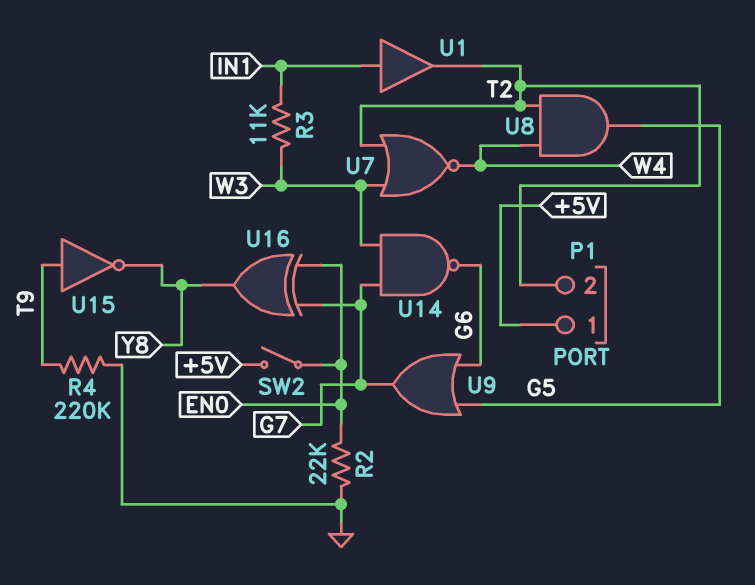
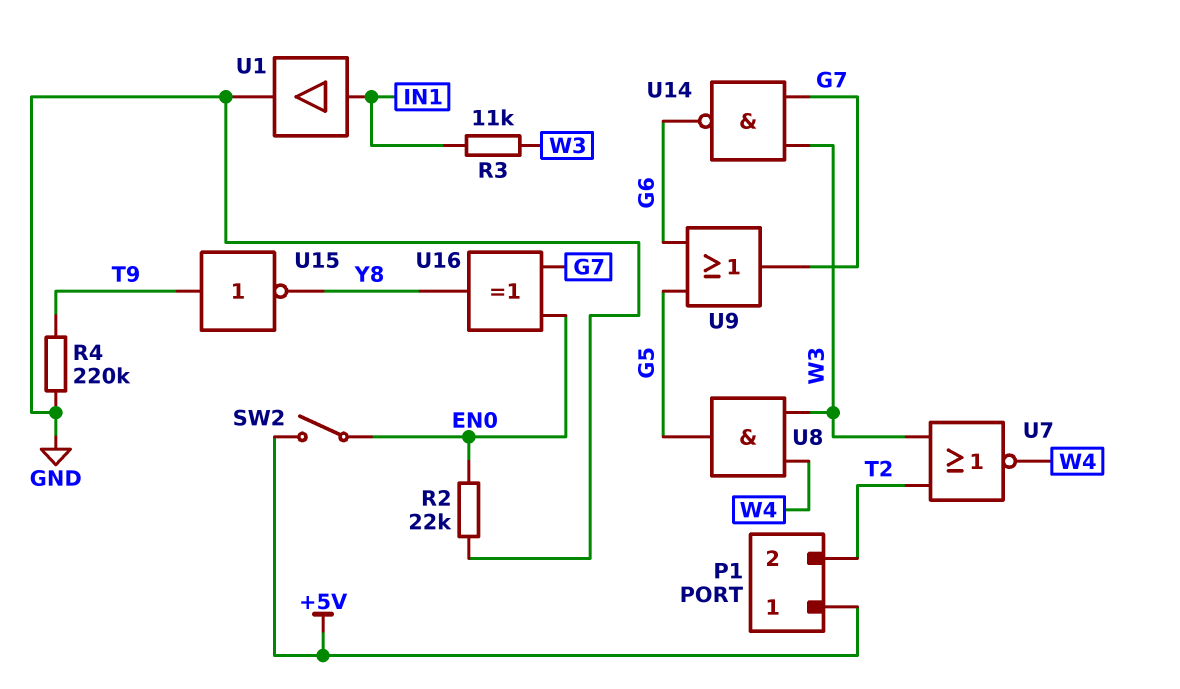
U1: buffer (in IN1, out T2) -> buffer (in IN1, out GND)
U8: AND (in T2, in W4, out G5) -> AND (in W3, in W4, out G5)

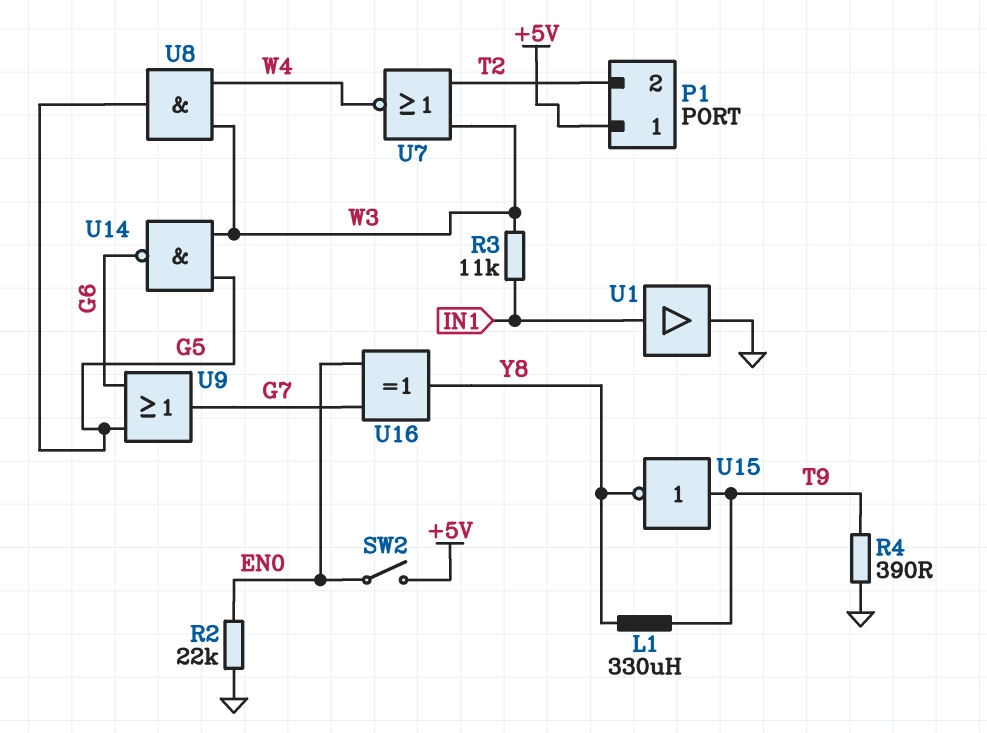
L1: none -> 330uH (T9, Y8)
R4: 220k (GND, T9) -> 390 (GND, T9)
U14: NAND (in G7, in W3, out G6) -> NAND (in G5, in W3, out G6)

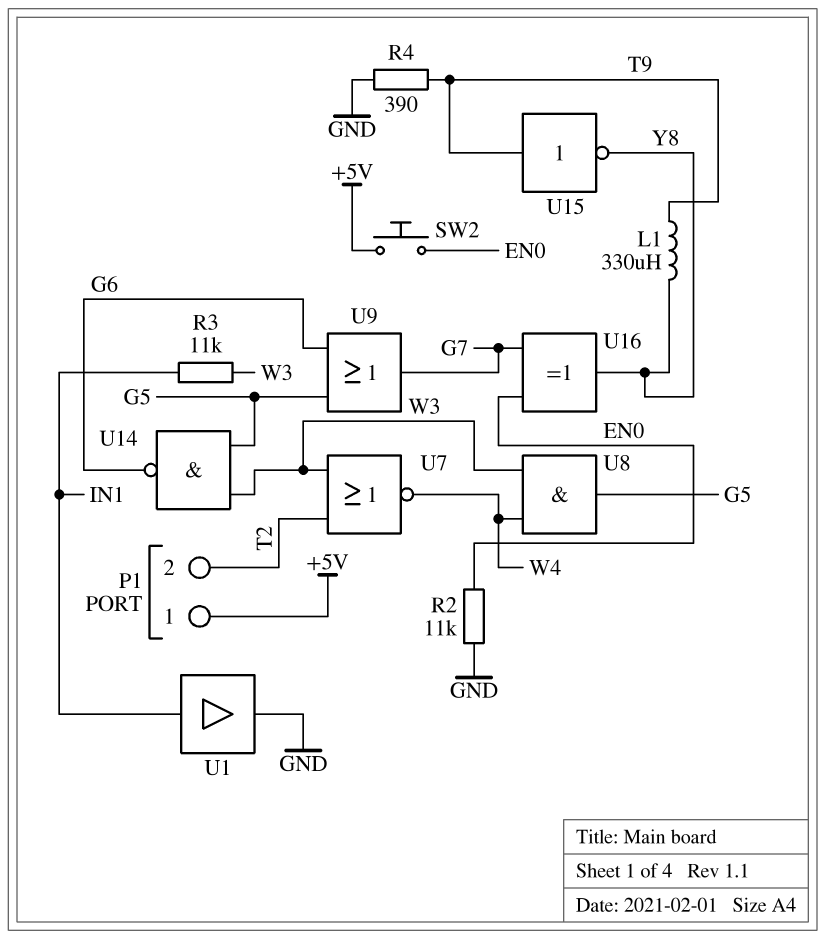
R2: 22k (EN0, GND) -> 11k (EN0, GND)
SW2: switch (+5V, EN0) -> button (+5V, EN0)

